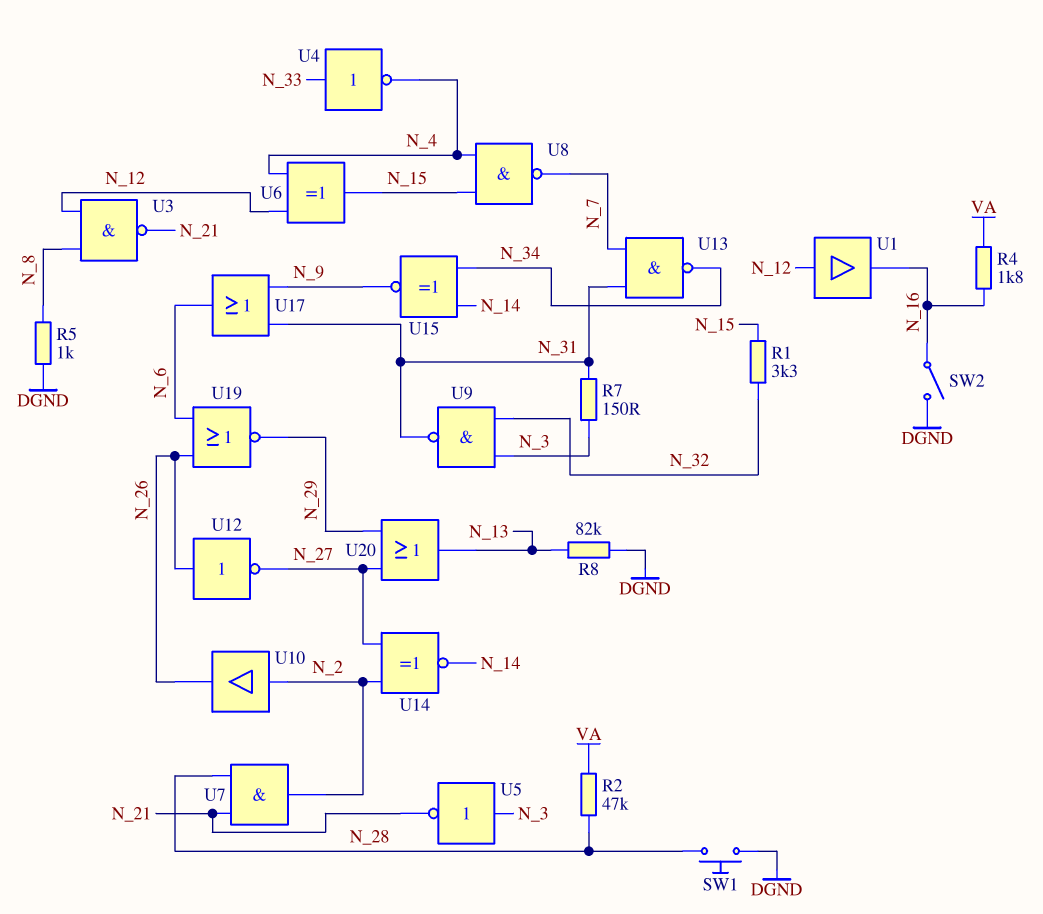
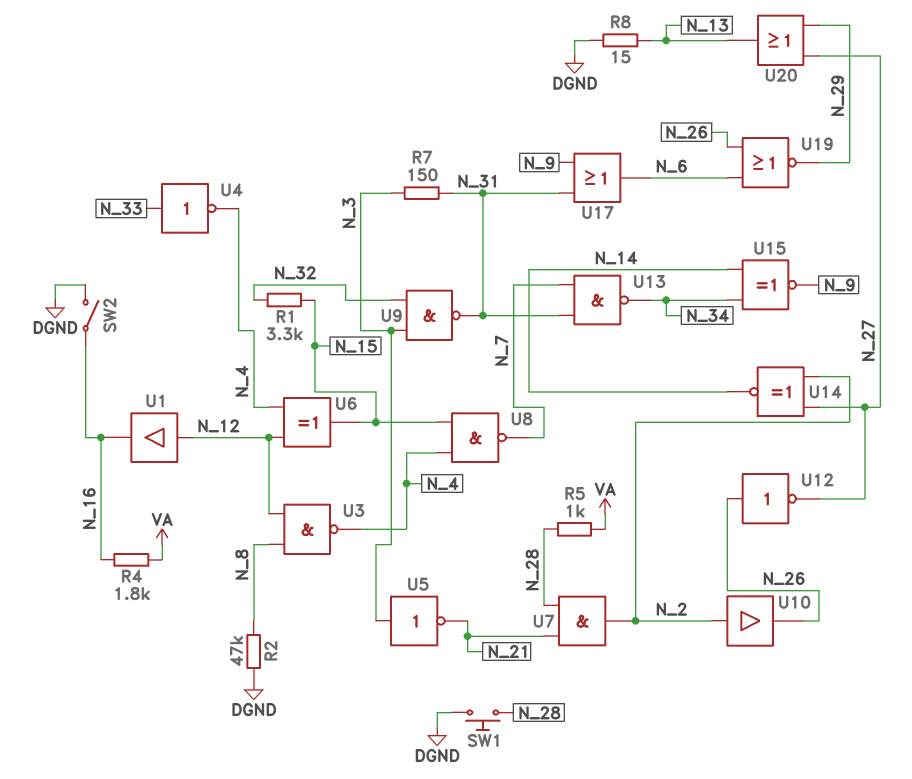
R2: 47k (N_28, VA) -> 47k (DGND, N_8)
R5: 1k (DGND, N_8) -> 1k (N_28, VA)
R8: 82k (DGND, N_13) -> 15 (DGND, N_13)
U3: NAND (in N_8, in N_12, out N_21) -> NAND (in N_8, in N_12, out N_4)

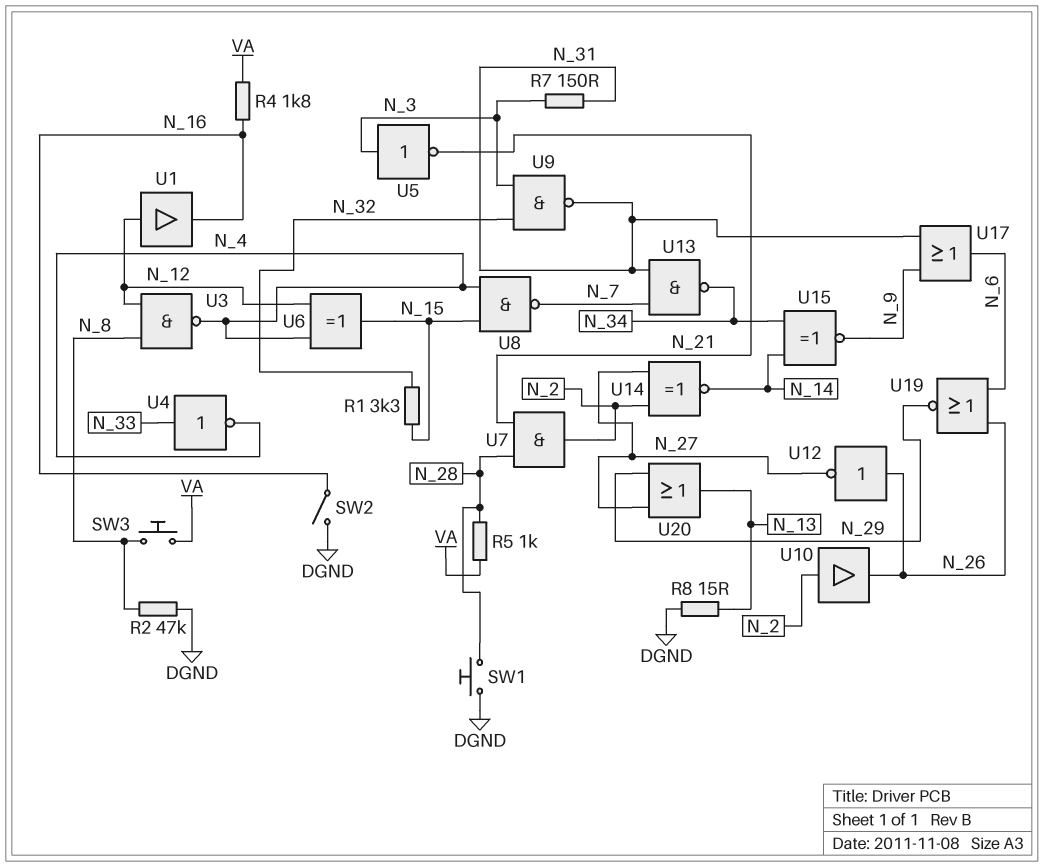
SW3: none -> button (N_8, VA)

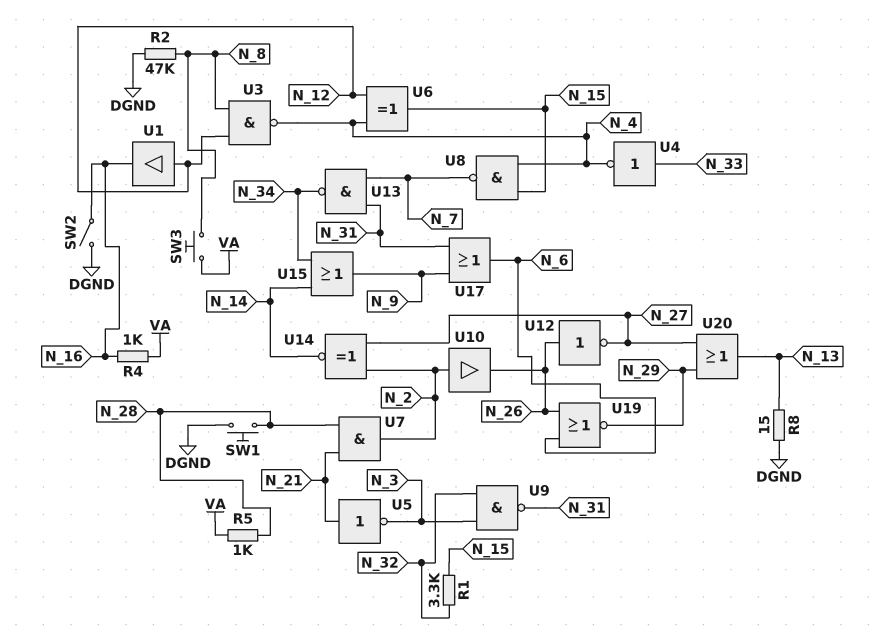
R4: 1.8k (N_16, VA) -> 1k (N_16, VA)
R7: 150 (N_3, N_31) -> none
U5: NOT (in N_3, out N_21) -> NOT (in N_21, out N_3)
U15: XNOR (in N_14, in N_34, out N_9) -> OR (in N_14, in N_34, out N_9)

